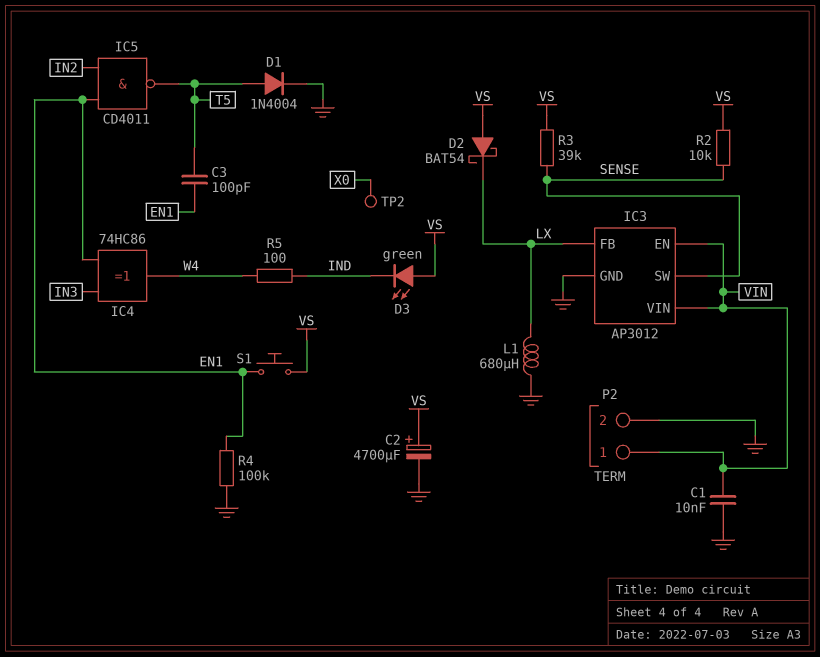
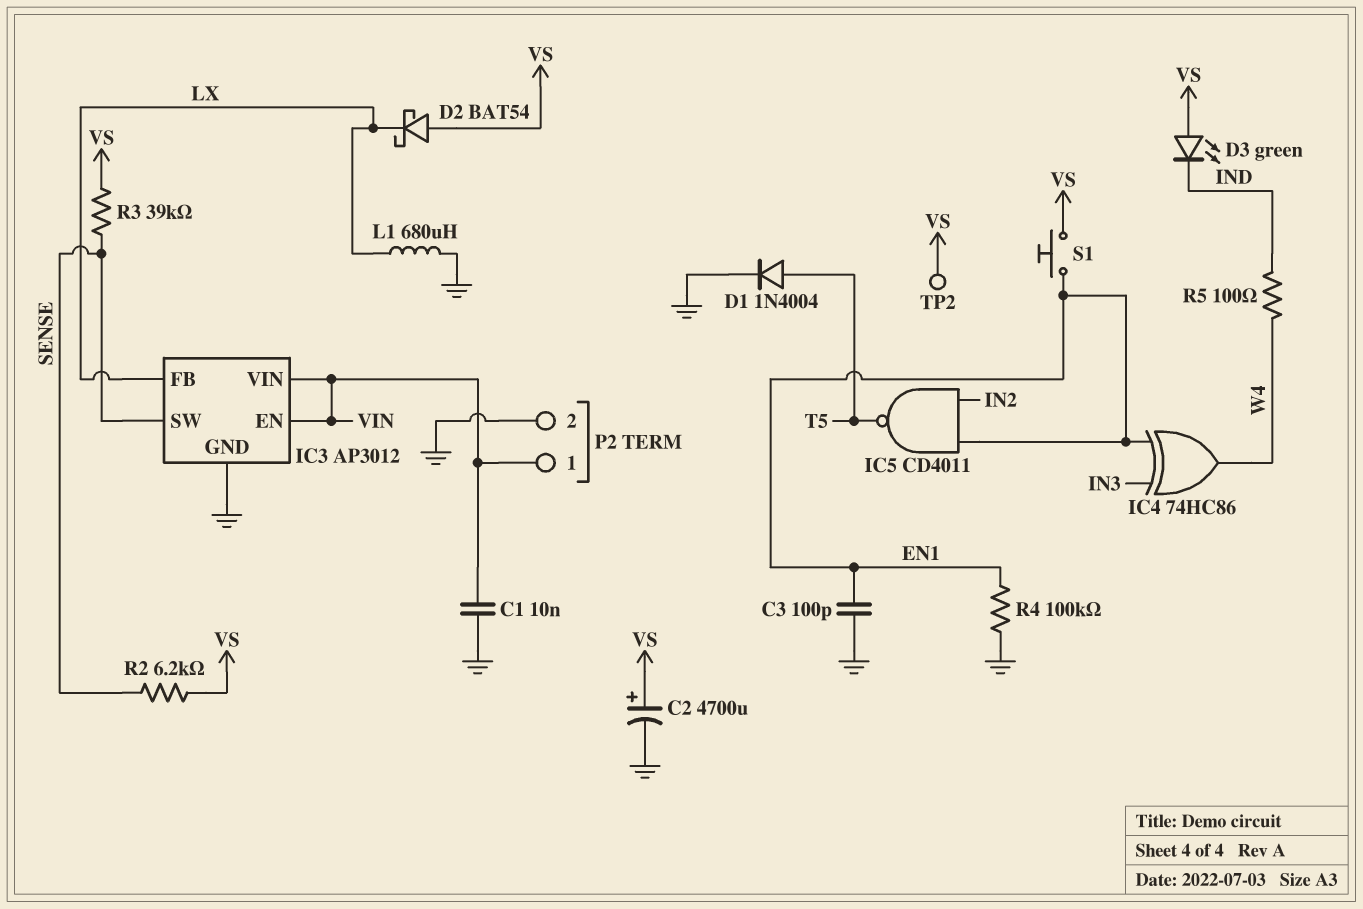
C3: 100pF (EN1, T5) -> 100pF (EN1, GND)
R2: 10k (SENSE, VS) -> 6.2k (SENSE, VS)
TP2: test point (X0) -> test point (VS)

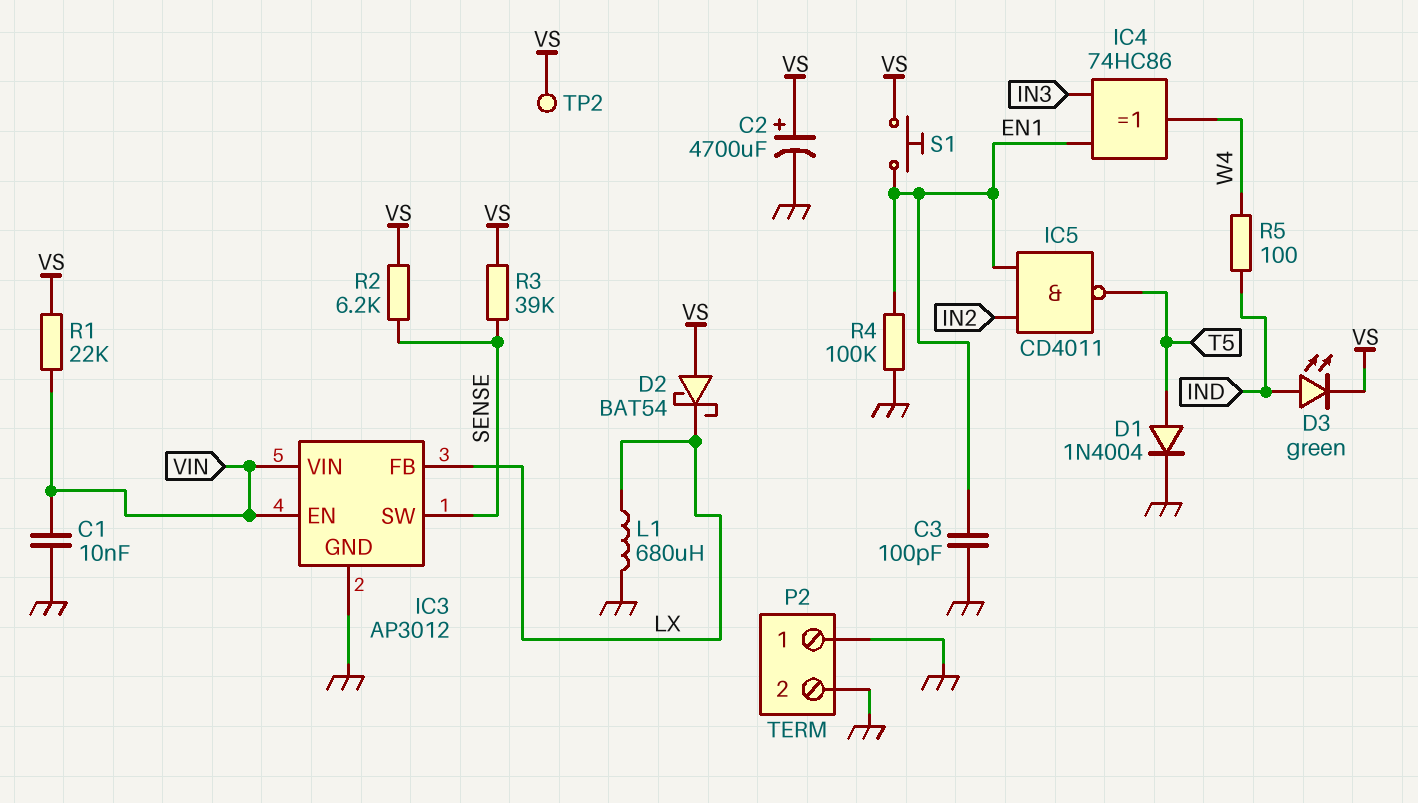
D3: LED green (A VS, K IND) -> LED green (A IND, K VS)
P2 pin 1: VIN -> GND
R1: none -> 22k (VIN, VS)

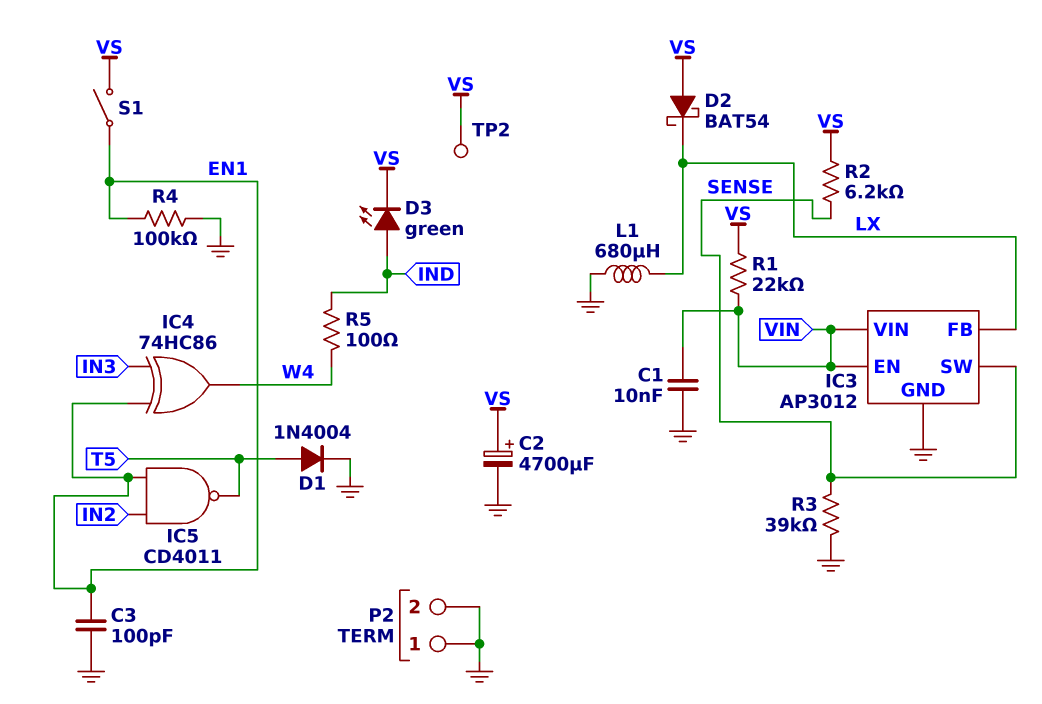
R3: 39k (SENSE, VS) -> 39k (GND, SENSE)
S1: button (EN1, VS) -> switch (EN1, VS)

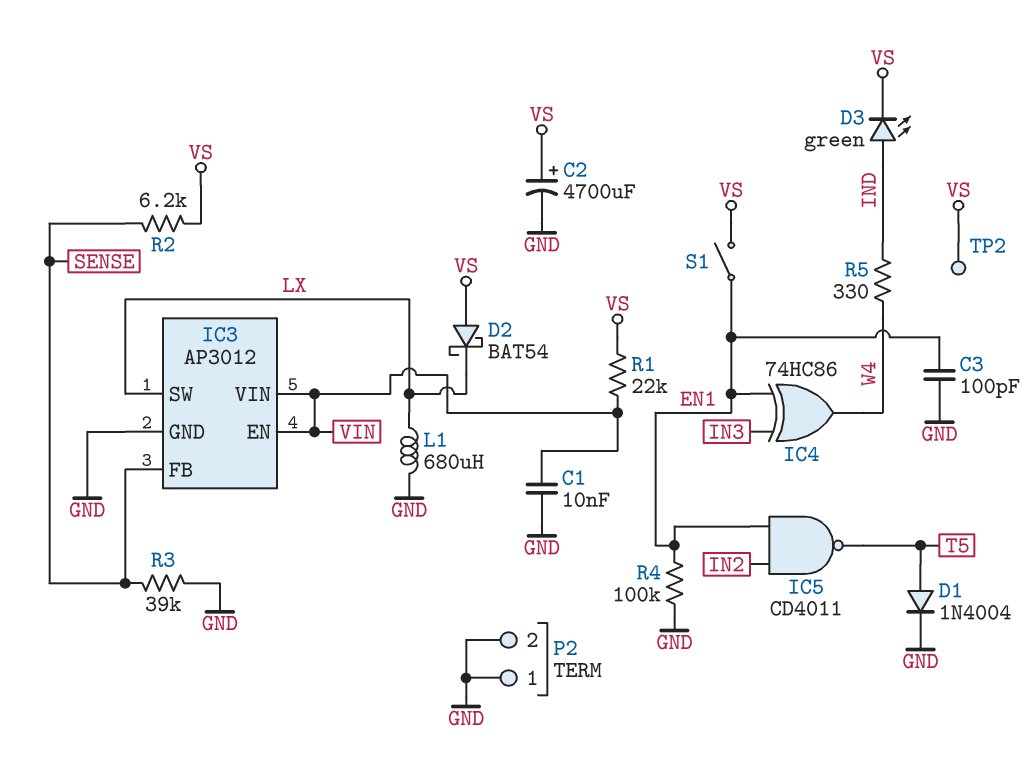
IC3 pin FB: LX -> SENSE
IC3 pin SW: SENSE -> LX
R5: 100 (IND, W4) -> 330 (IND, W4)

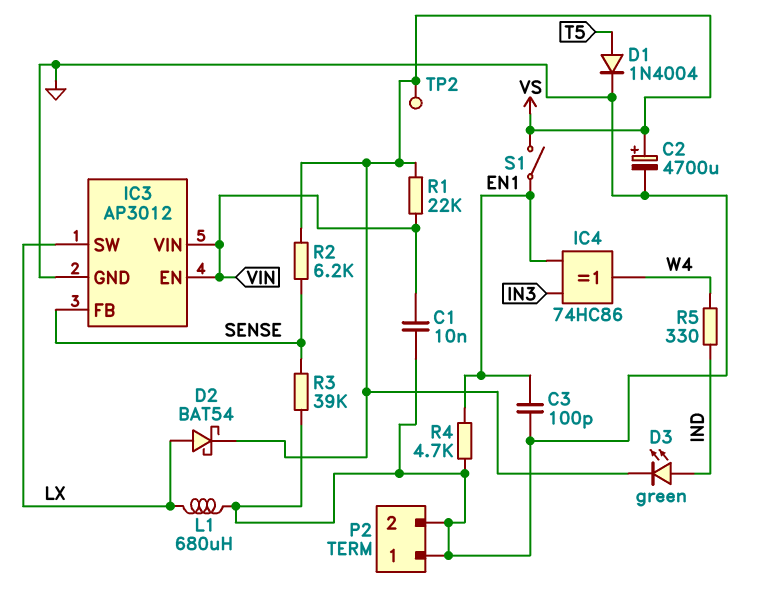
D2: schottky BAT54 (A VS, K LX) -> schottky BAT54 (A LX, K VS)
IC5: NAND CD4011 (in EN1, in IN2, out T5) -> none
R4: 100k (EN1, GND) -> 4.7k (EN1, GND)

